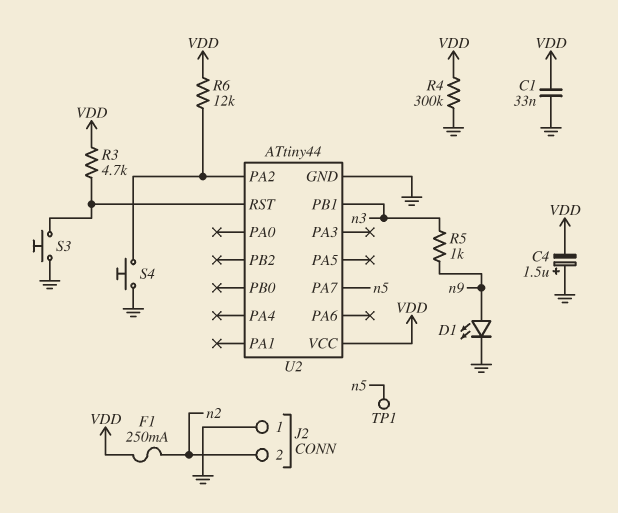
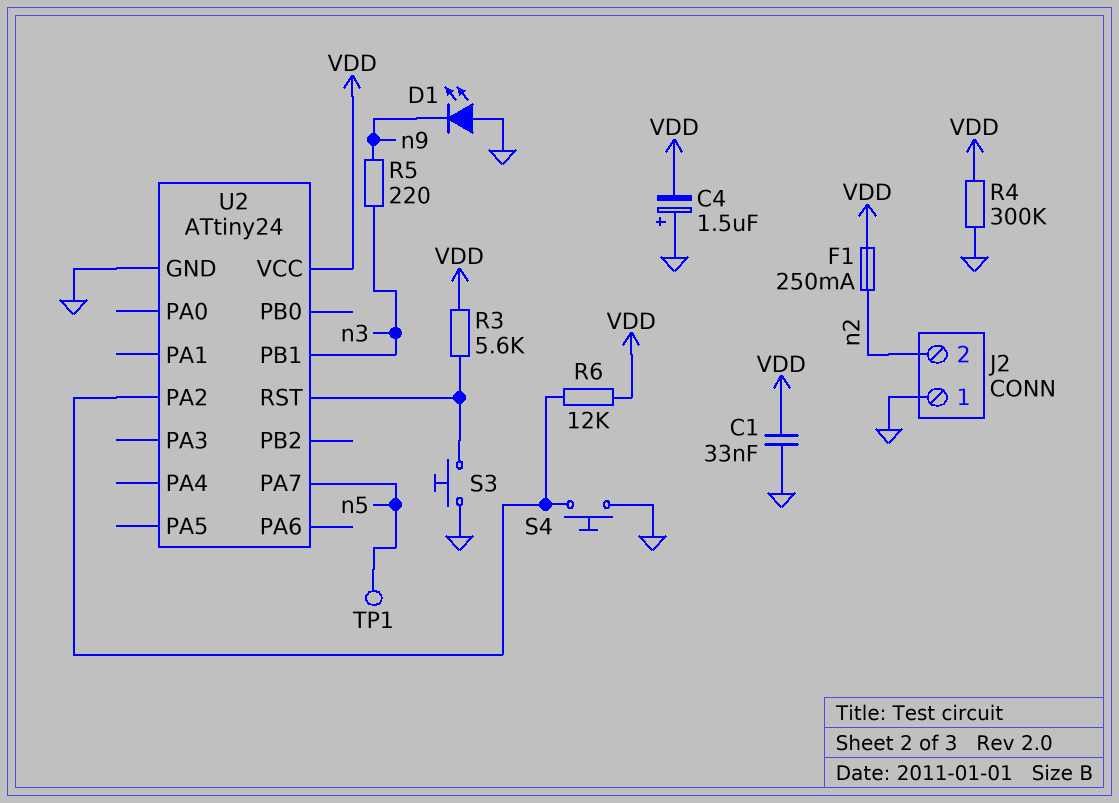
D1: LED (A n9, K GND) -> LED (A GND, K n9)
R3: 4.7k (U2/RST, VDD) -> 5.6k (U2/RST, VDD)
R5: 1k (n3, n9) -> 220 (n3, n9)
U2: ATtiny44 -> ATtiny24

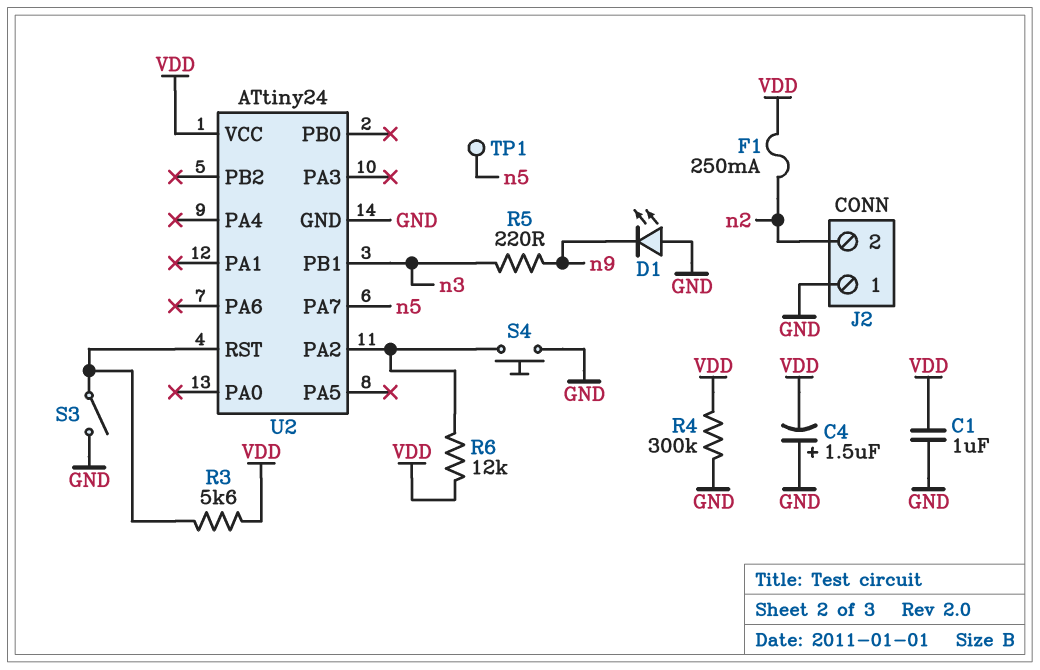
C1: 33nF (GND, VDD) -> 1uF (GND, VDD)
S3: button (GND, U2/RST) -> switch (GND, U2/RST)

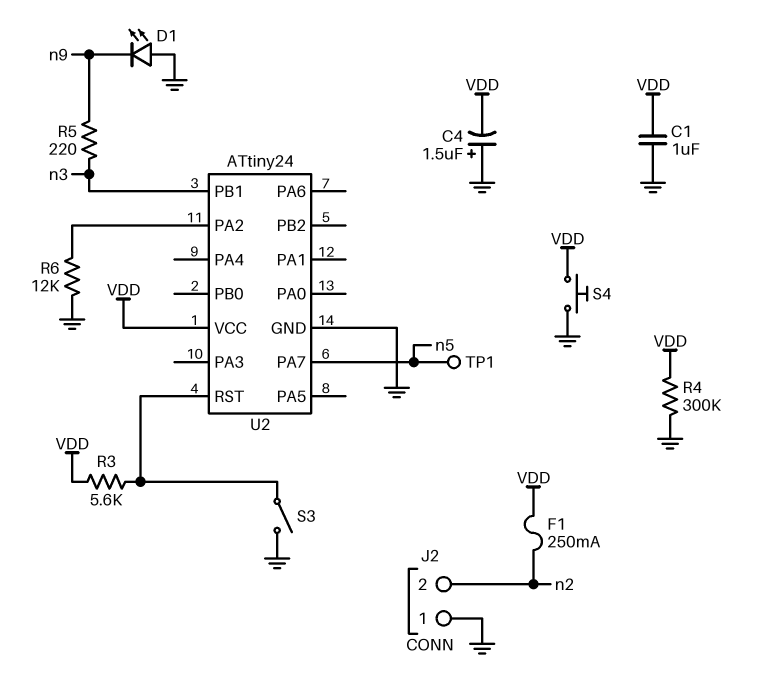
R6: 12k (U2/PA2, VDD) -> 12k (GND, U2/PA2)
S4: button (GND, U2/PA2) -> button (GND, VDD)

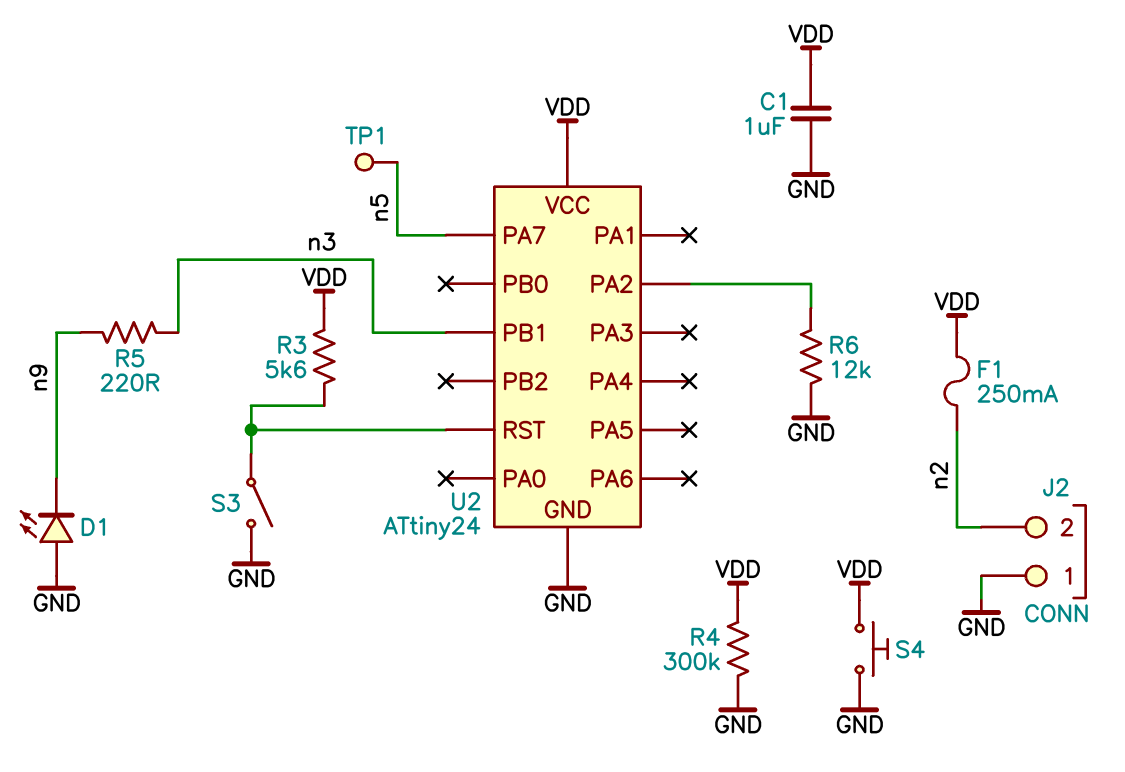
C4: 1.5uF (plus GND, minus VDD) -> none

